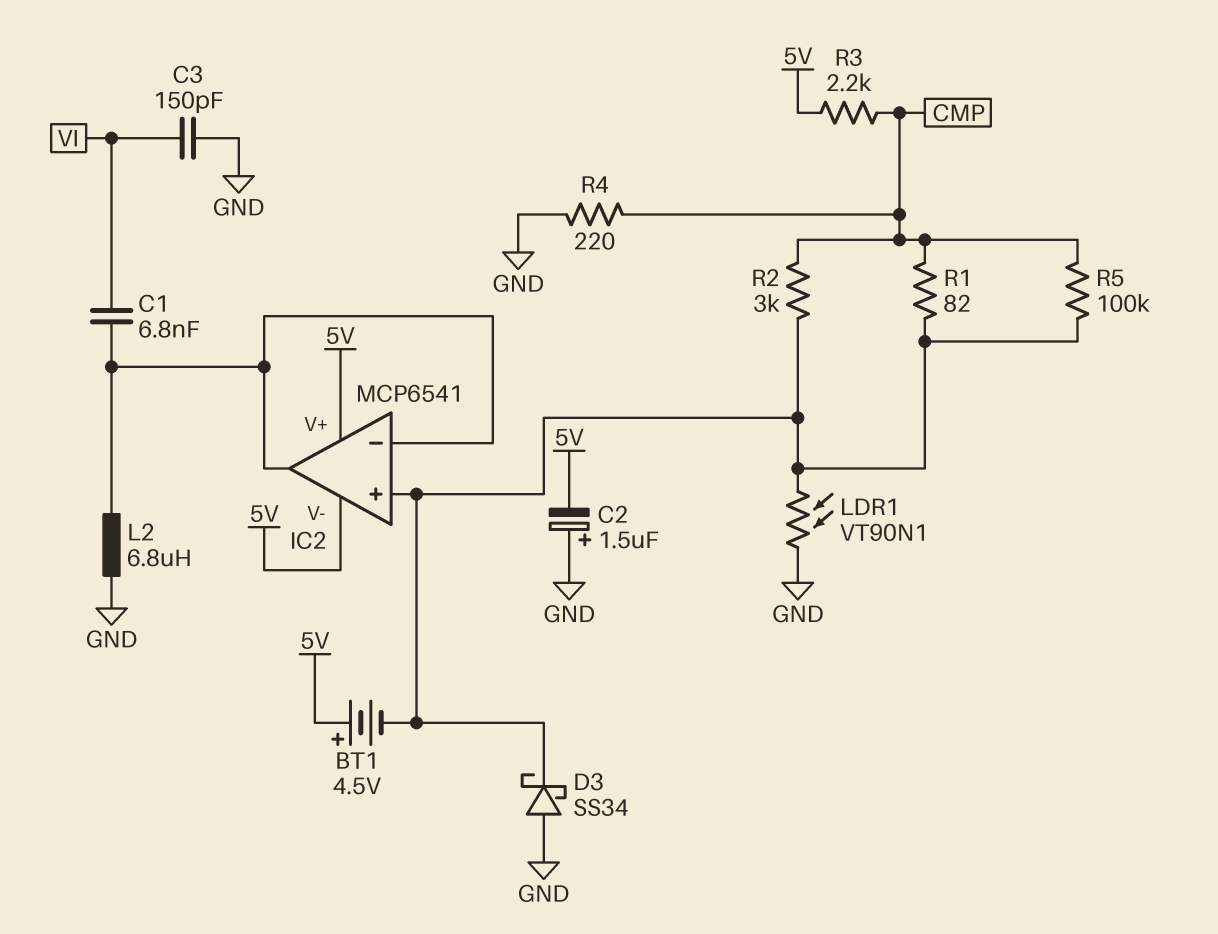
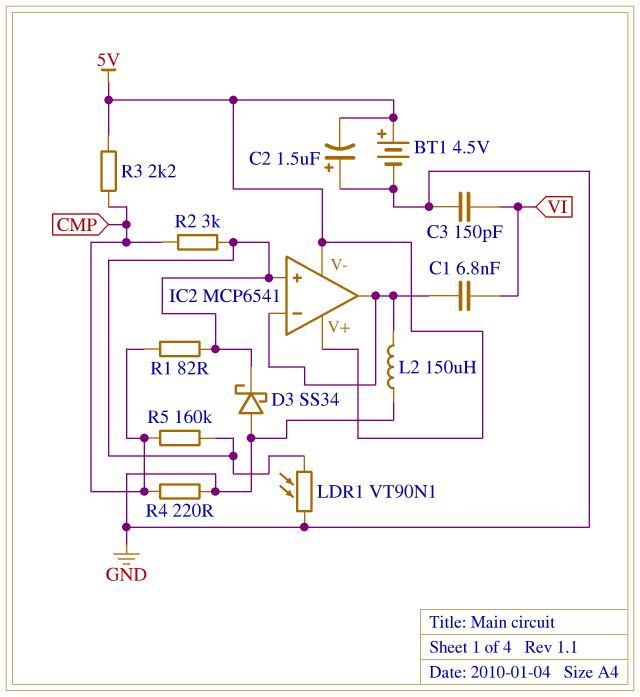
BT1: 4.5V (plus 5V, minus IC2/in+) -> 4.5V (plus 5V, minus GND)
L2: 6.8uH (GND, IC2/in-) -> 150uH (GND, IC2/in-)
R5: 100k (CMP, IC2/in+) -> 160k (CMP, IC2/in+)

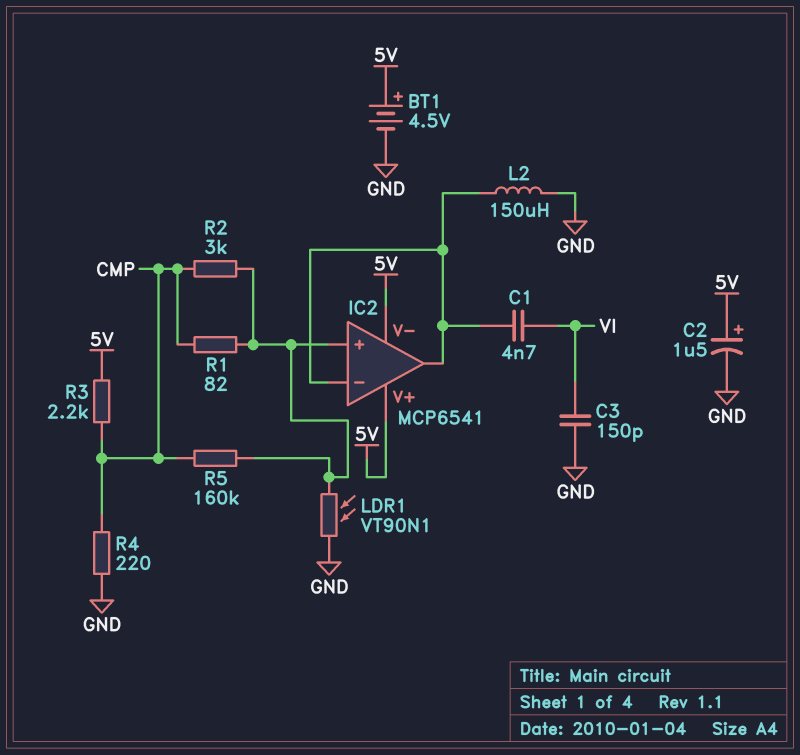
C1: 6.8nF (IC2/in-, VI) -> 4.7nF (IC2/in-, VI)
C2: 1.5uF (plus GND, minus 5V) -> 1.5uF (plus 5V, minus GND)
D3: schottky SS34 (A GND, K IC2/in+) -> none

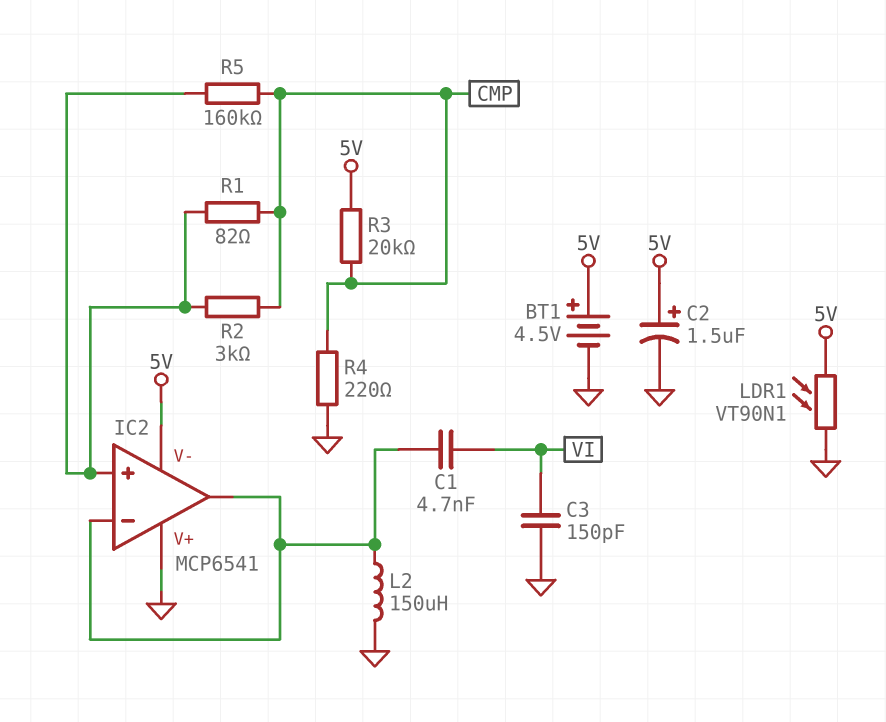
IC2 pin V+: 5V -> GND
LDR1: VT90N1 (GND, IC2/in+) -> VT90N1 (5V, GND)
R3: 2.2k (5V, CMP) -> 20k (5V, CMP)

